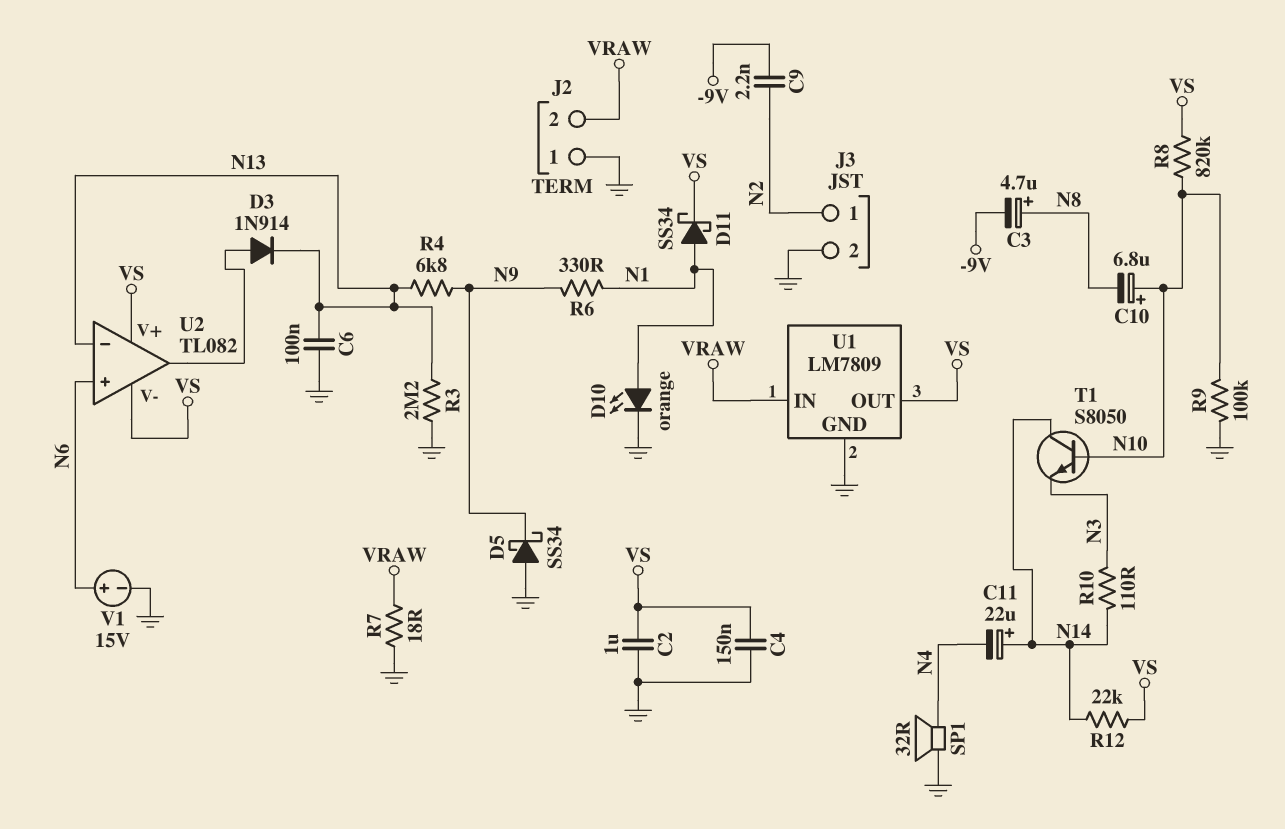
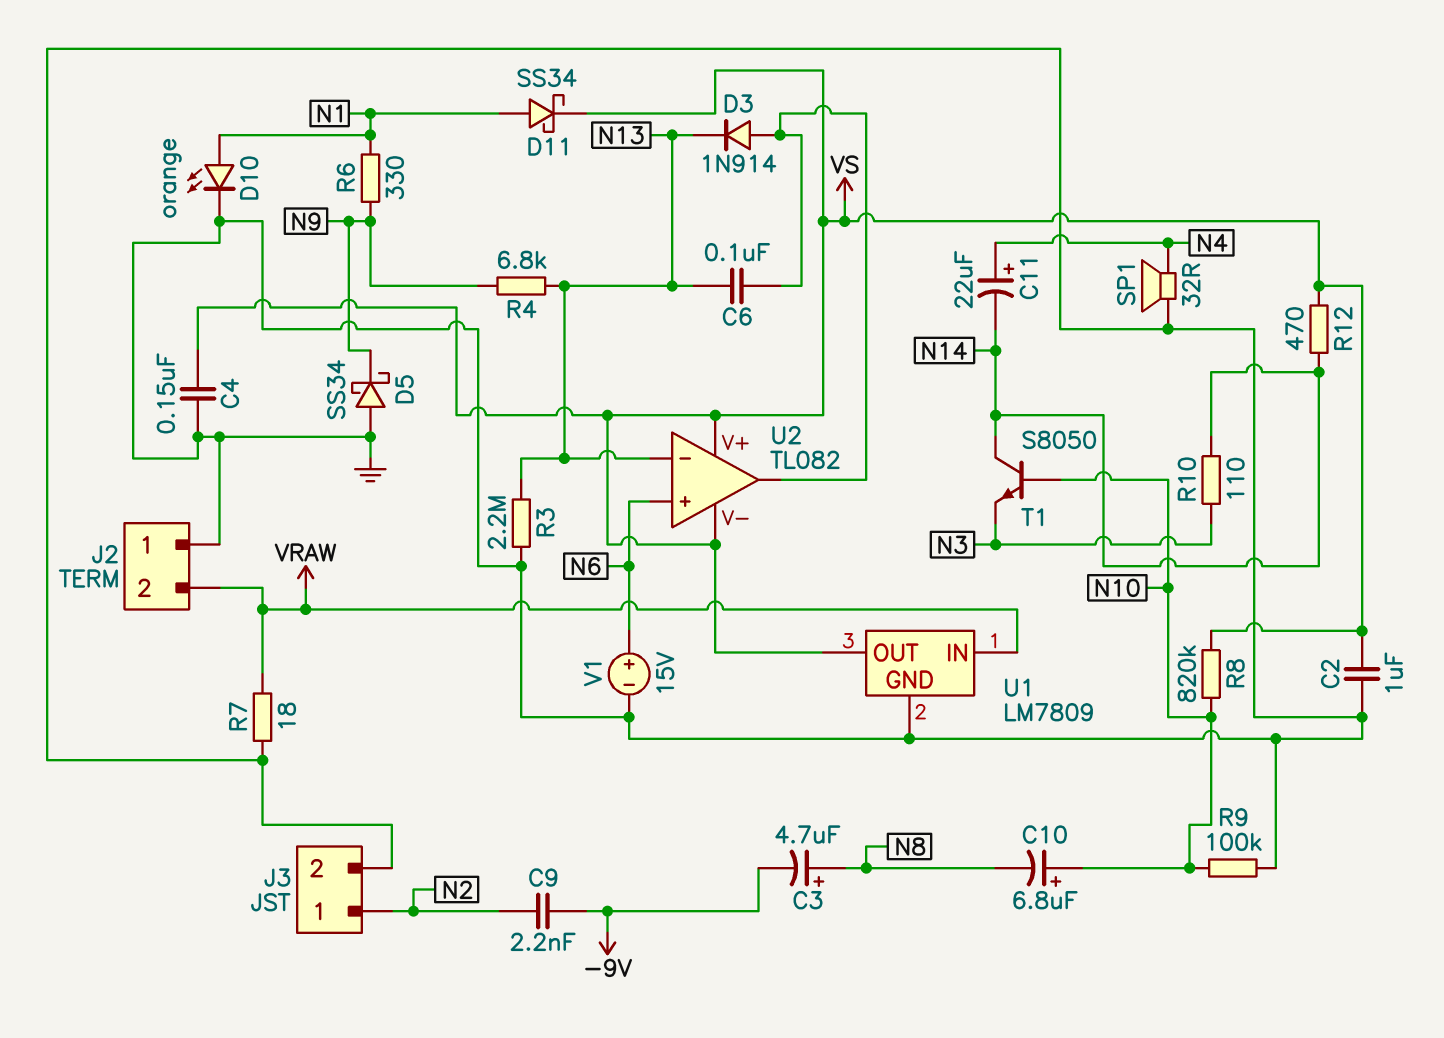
C6: 100nF (GND, N13) -> 100nF (N13, U2/out)
C11: 22uF (plus N14, minus N4) -> 22uF (plus N4, minus N14)
R12: 22k (N14, VS) -> 470 (N14, VS)

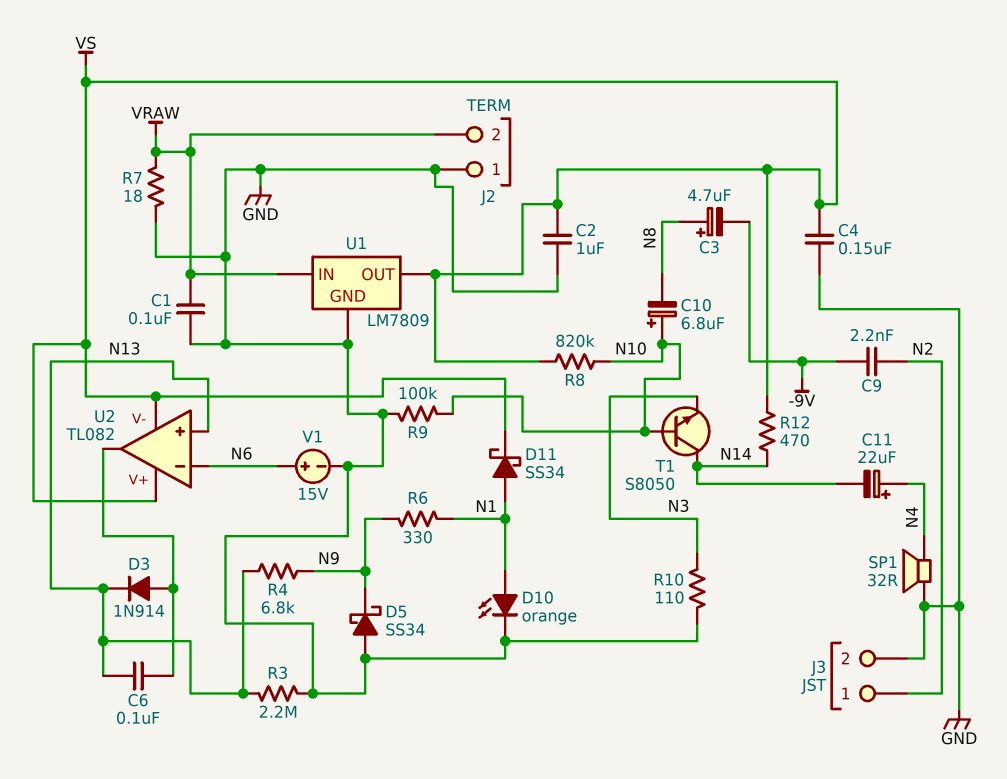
C1: none -> 100nF (GND, VRAW)
R10: 110 (N3, N14) -> 110 (GND, N3)
U2 pin in+: N6 -> N13
U2 pin in-: N13 -> N6

